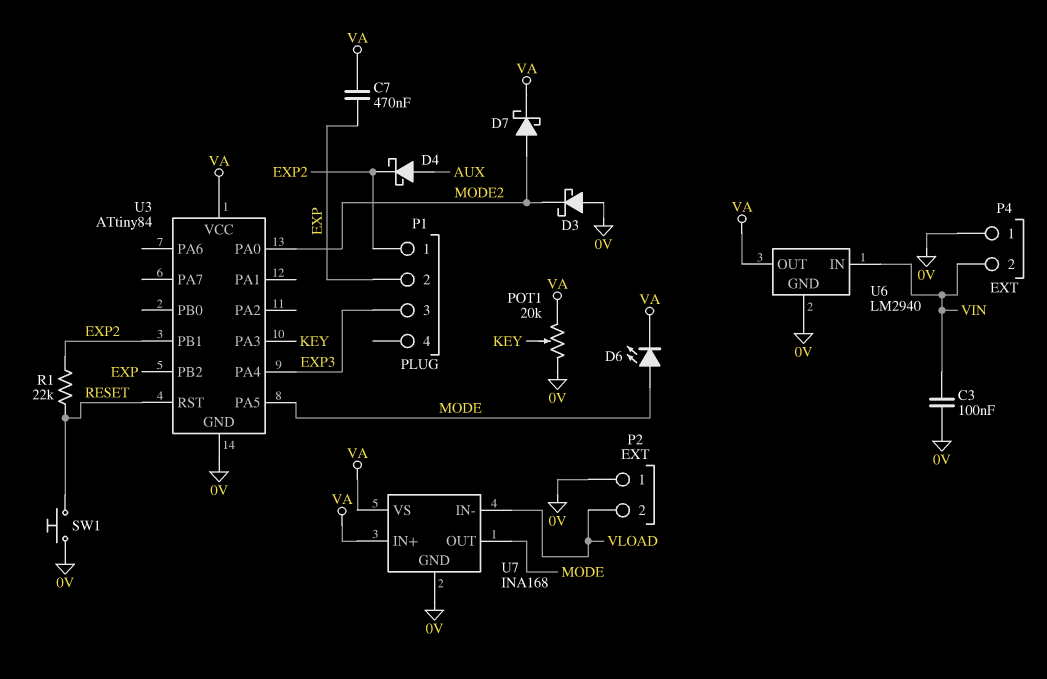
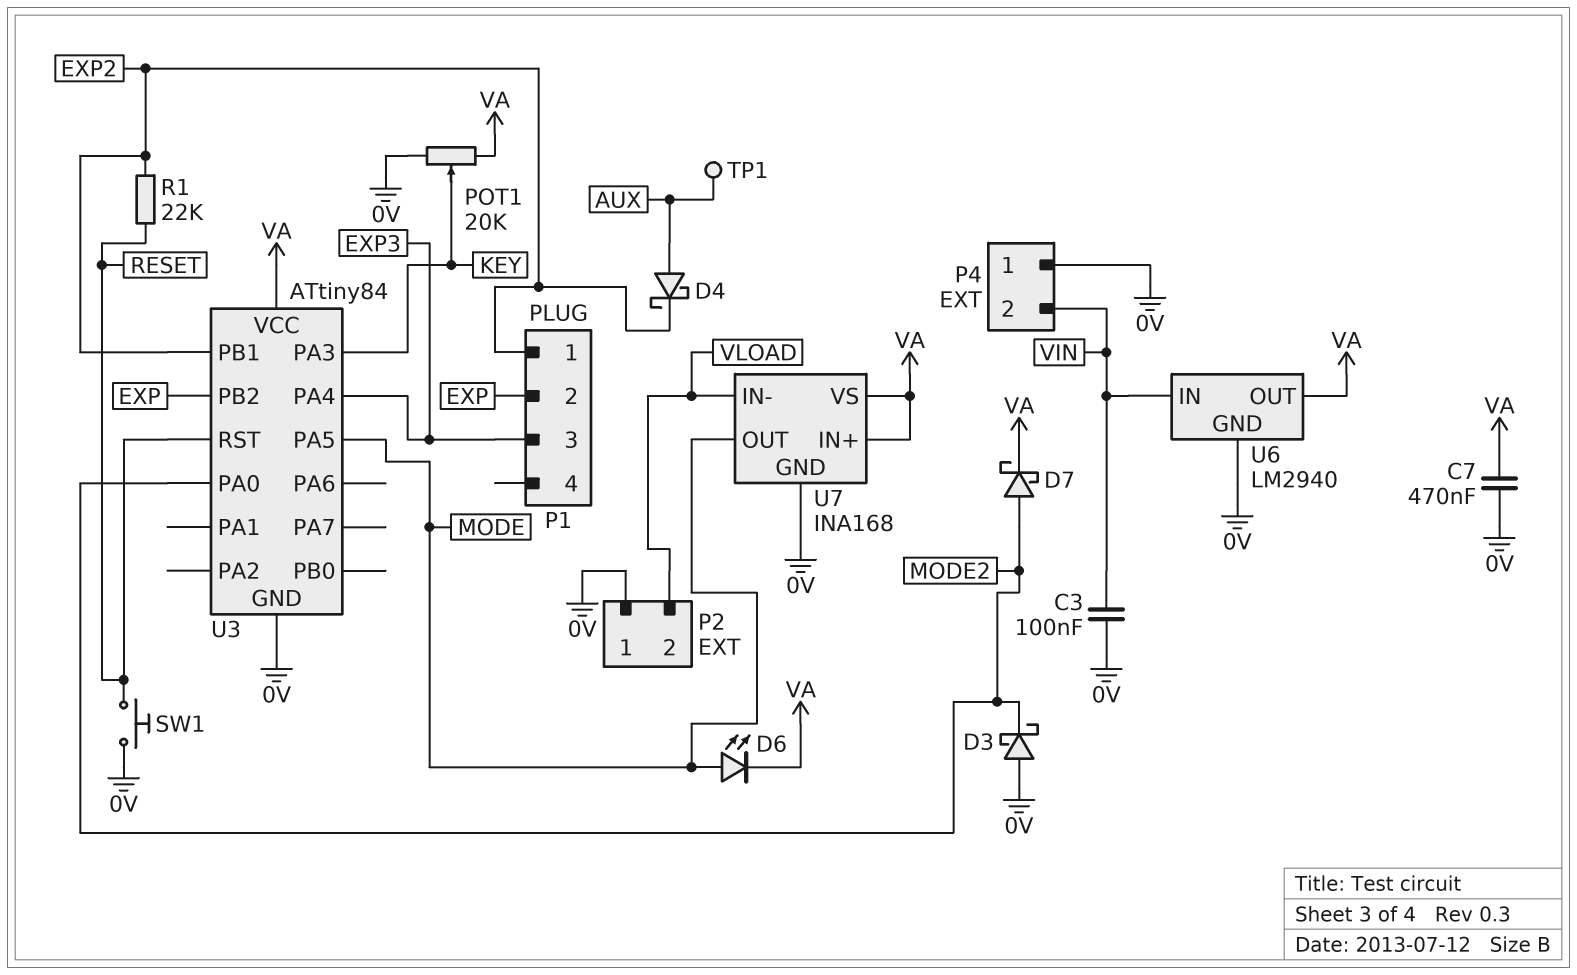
C7: 470nF (EXP, VA) -> 470nF (0V, VA)
TP1: none -> test point (AUX)

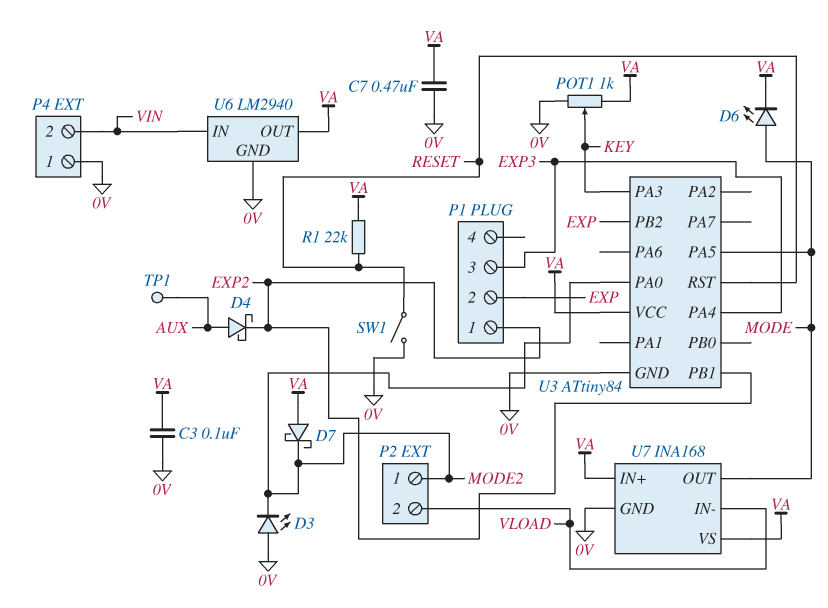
C3: 100nF (0V, VIN) -> 100nF (0V, VA)
D3: schottky (A 0V, K MODE2) -> LED (A 0V, K MODE2)
D7: schottky (A MODE2, K VA) -> schottky (A VA, K MODE2)
P2 pin 1: 0V -> MODE2
POT1: 20k (0V, VA, wiper KEY) -> 1k (0V, VA, wiper KEY)
R1: 22k (EXP2, RESET) -> 22k (RESET, VA)
SW1: button (0V, RESET) -> switch (0V, RESET)

